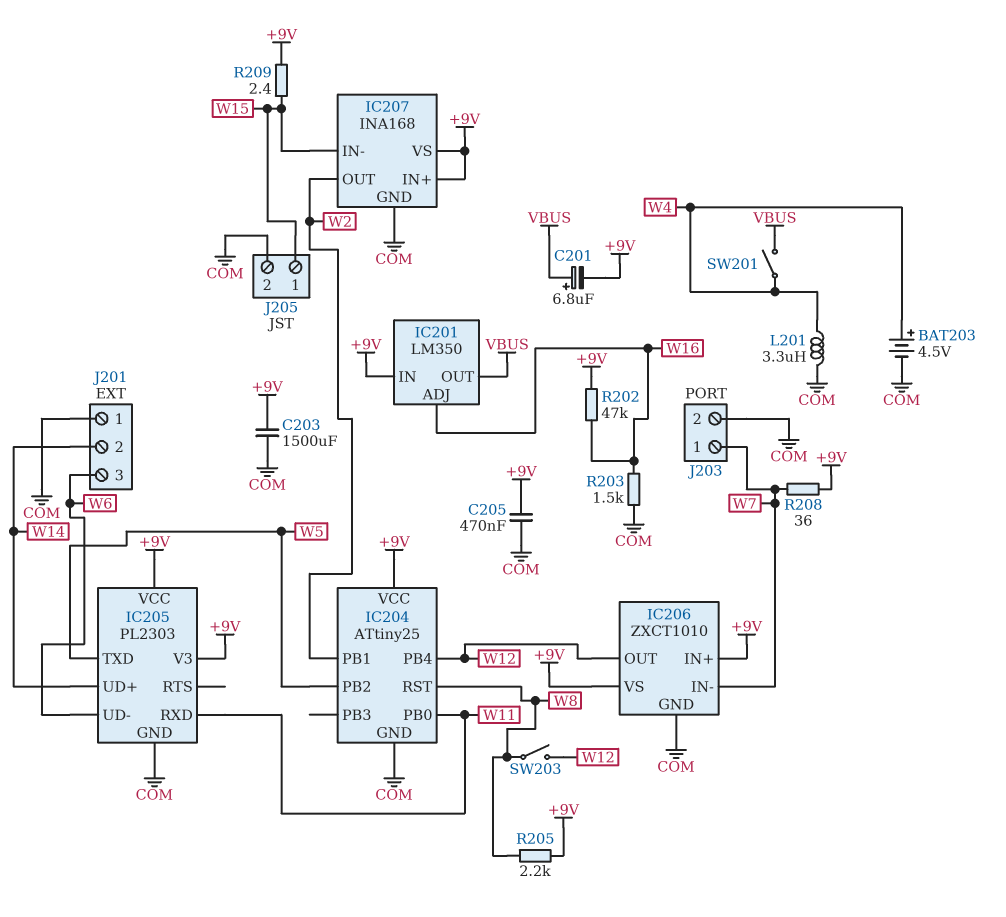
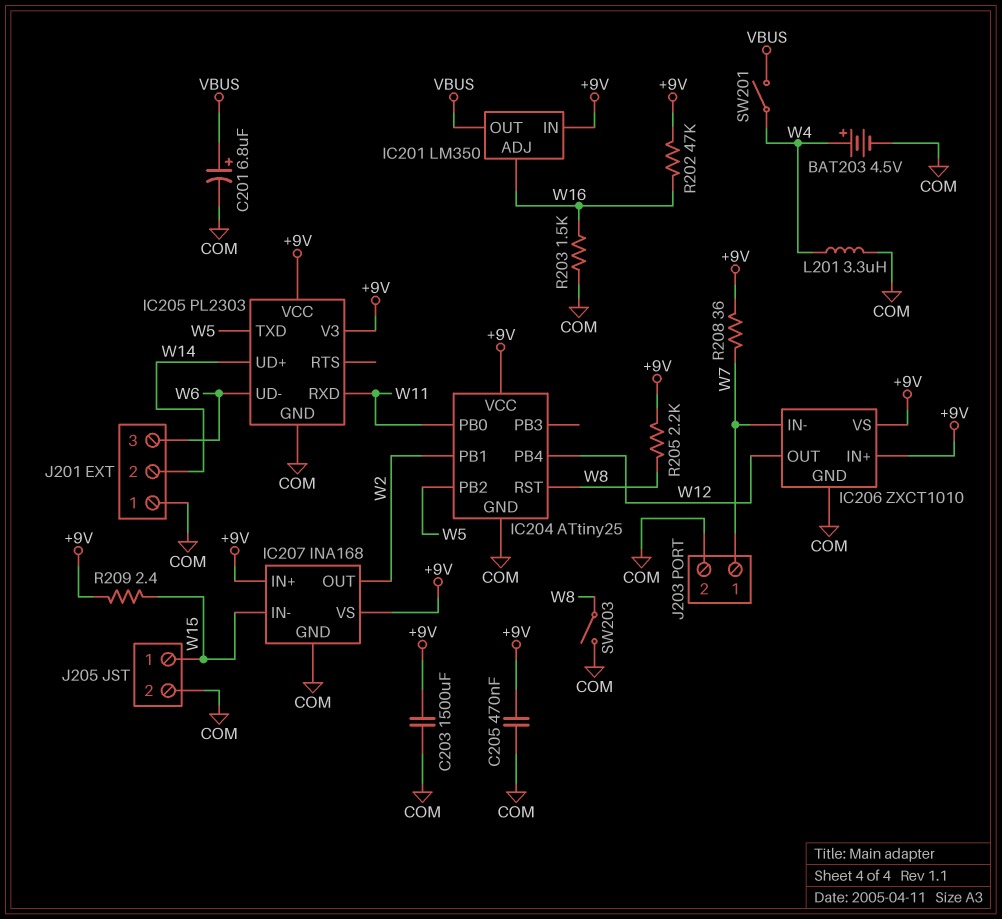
C201: 6.8uF (plus VBUS, minus +9V) -> 6.8uF (plus VBUS, minus COM)
SW203: switch (W8, W12) -> switch (COM, W8)

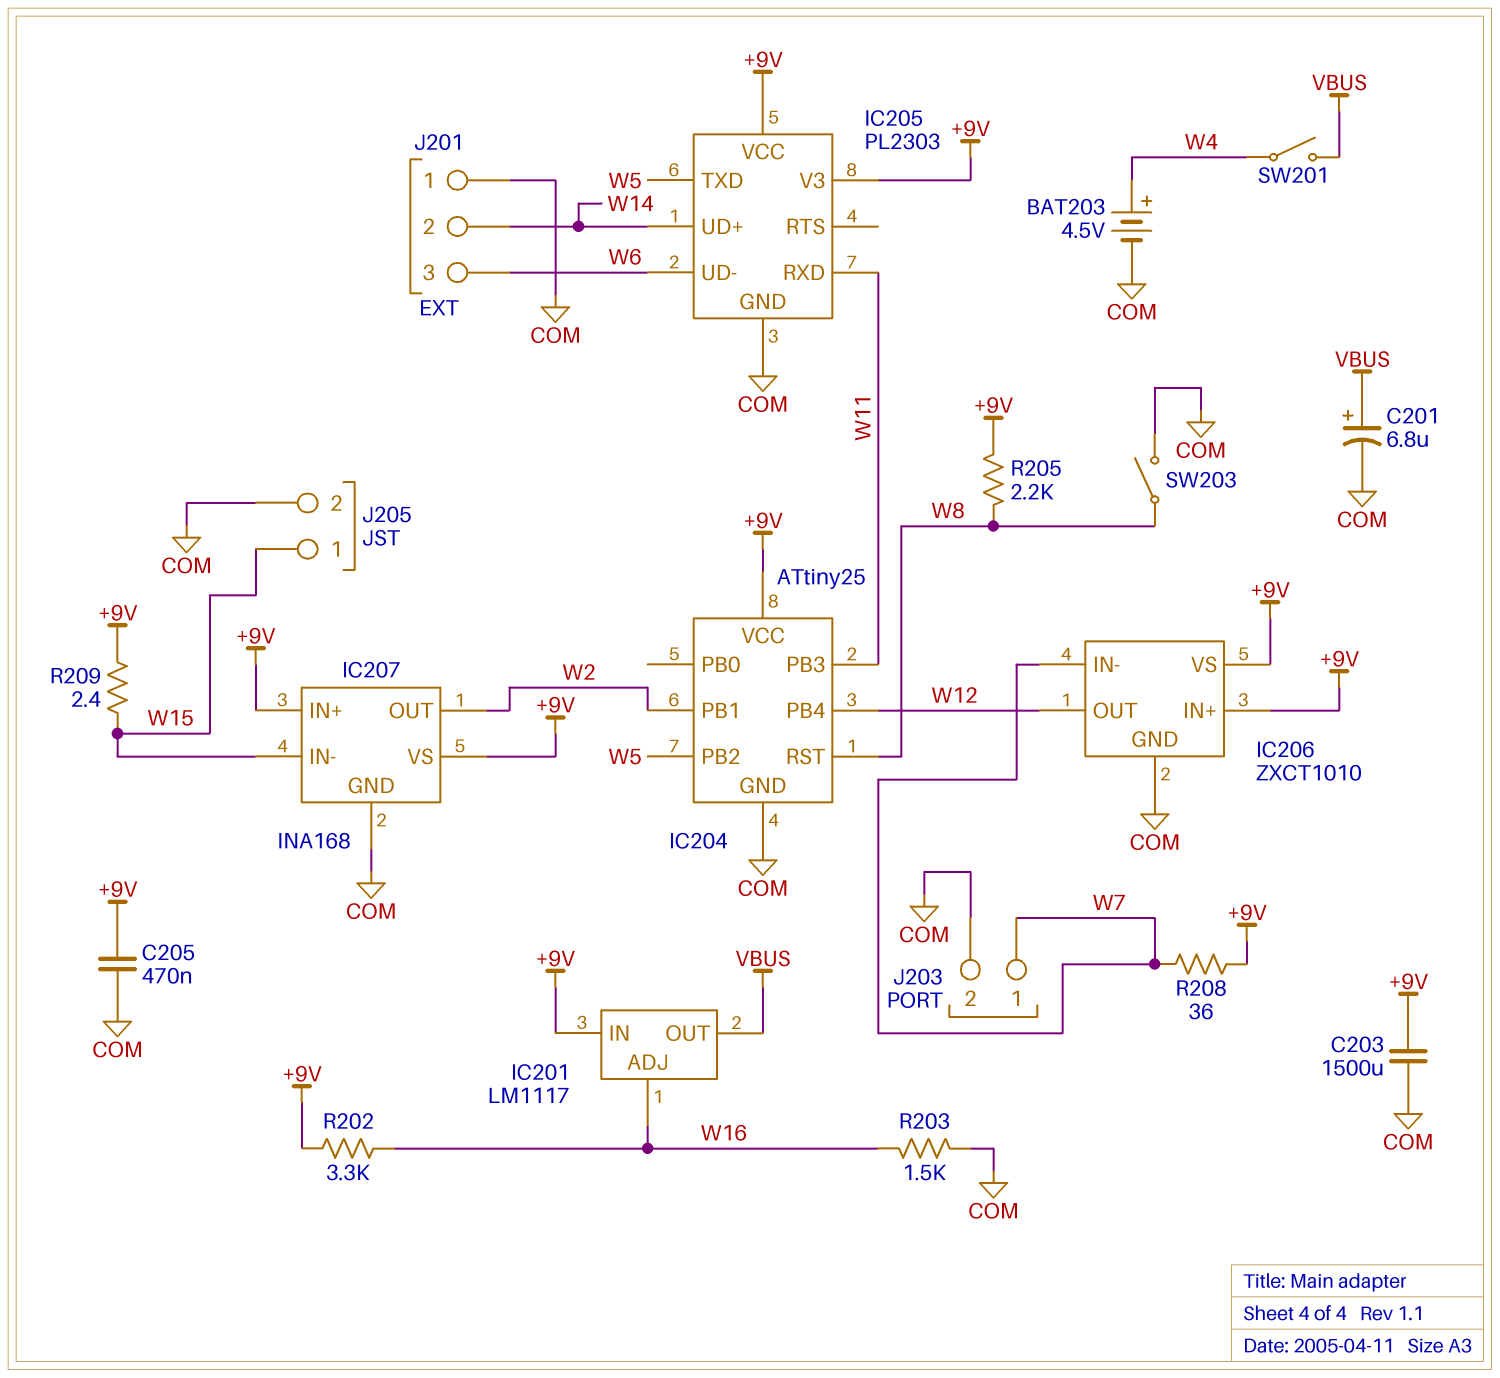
IC201: LM350 -> LM1117
IC204 pin PB0: W11 -> none
IC204 pin PB3: none -> W11
L201: 3.3uH (COM, W4) -> none
R202: 47k (+9V, W16) -> 3.3k (+9V, W16)

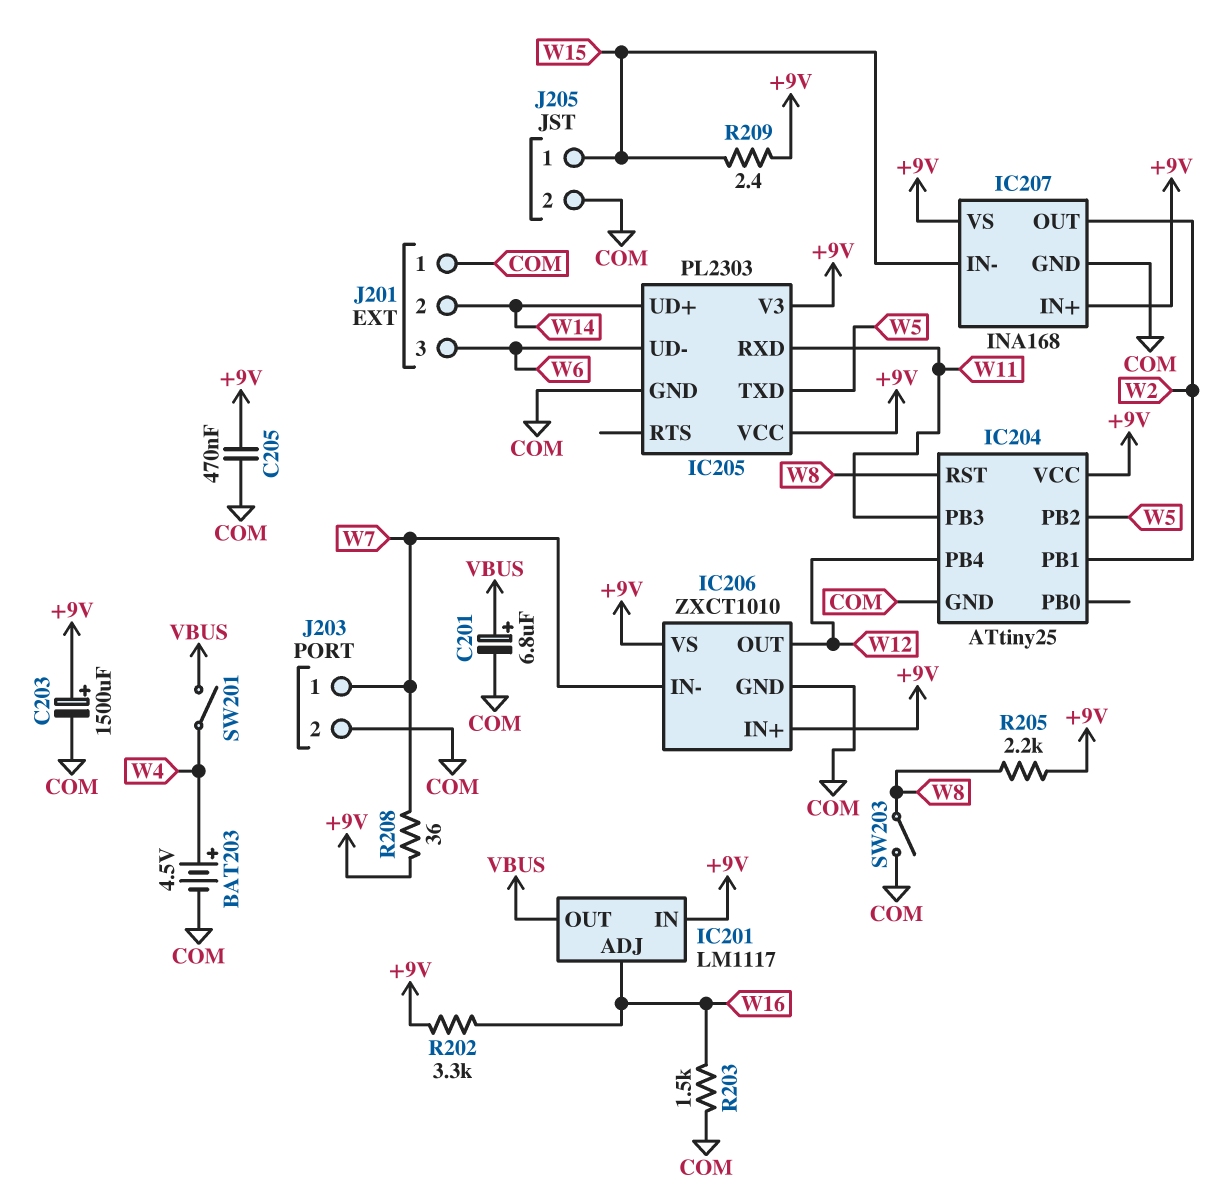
C203: 1500uF (+9V, COM) -> 1500uF (plus +9V, minus COM)

